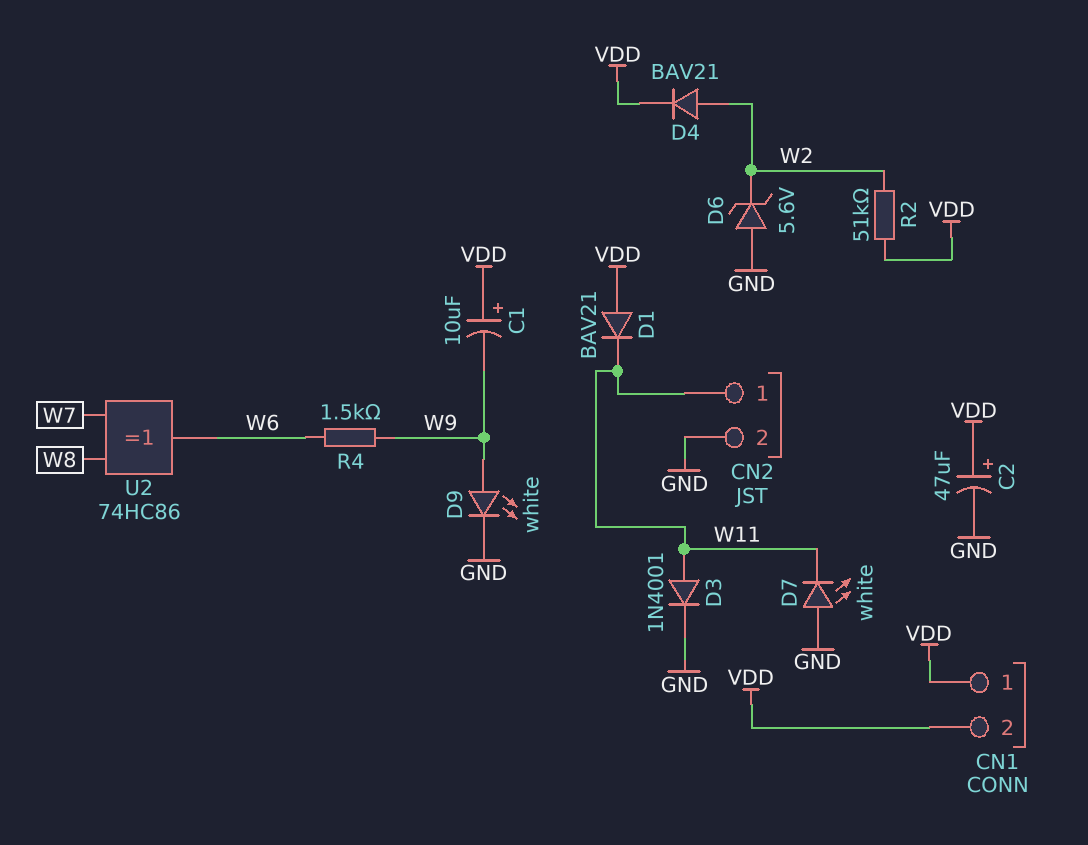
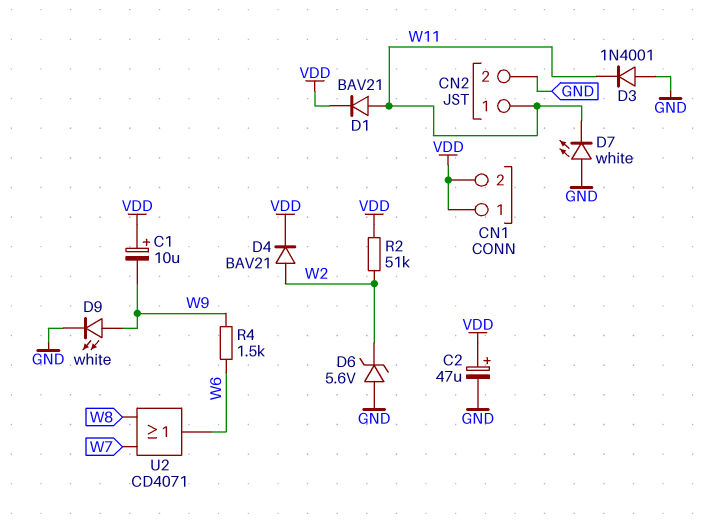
D1: diode BAV21 (A VDD, K W11) -> diode BAV21 (A W11, K VDD)
D3: diode 1N4001 (A W11, K GND) -> diode 1N4001 (A GND, K W11)
U2: XOR 74HC86 (in W7, in W8, out W6) -> OR CD4071 (in W7, in W8, out W6)

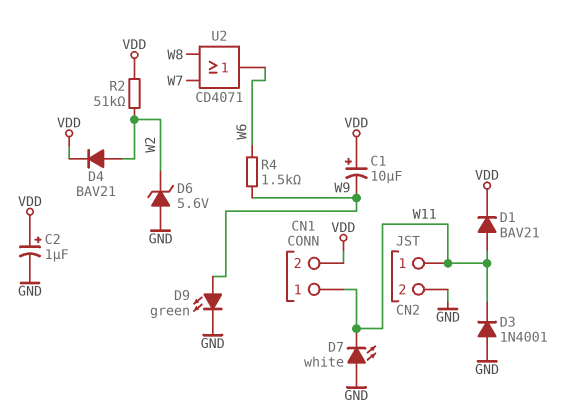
C2: 47uF (plus VDD, minus GND) -> 1uF (plus VDD, minus GND)
CN1 pin 1: VDD -> W11
D9: LED white (A W9, K GND) -> LED green (A W9, K GND)

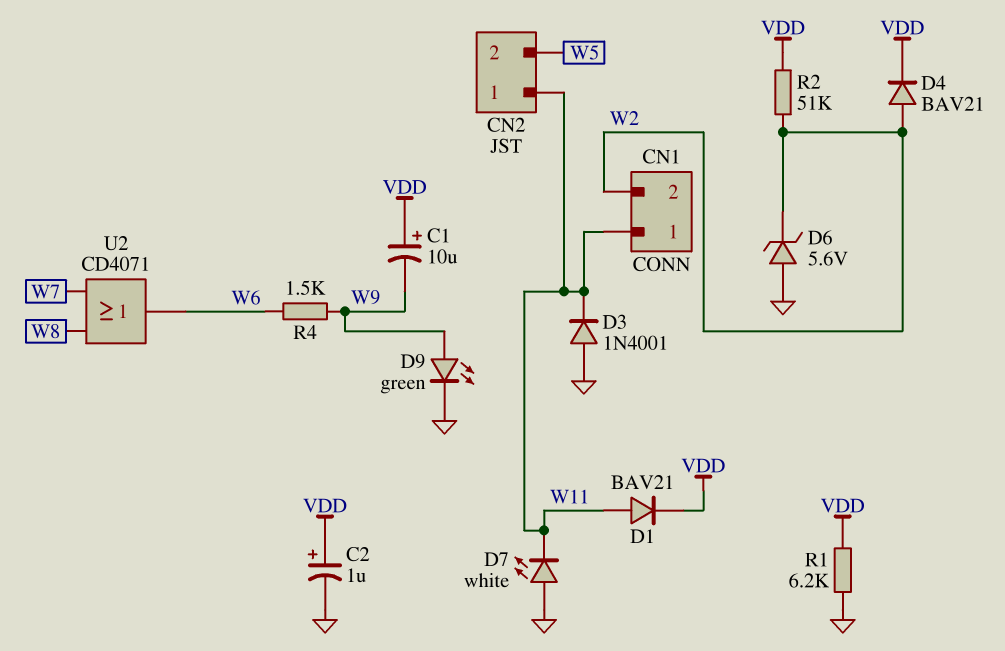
CN1 pin 2: VDD -> W2
CN2 pin 2: GND -> W5
R1: none -> 6.2k (GND, VDD)

